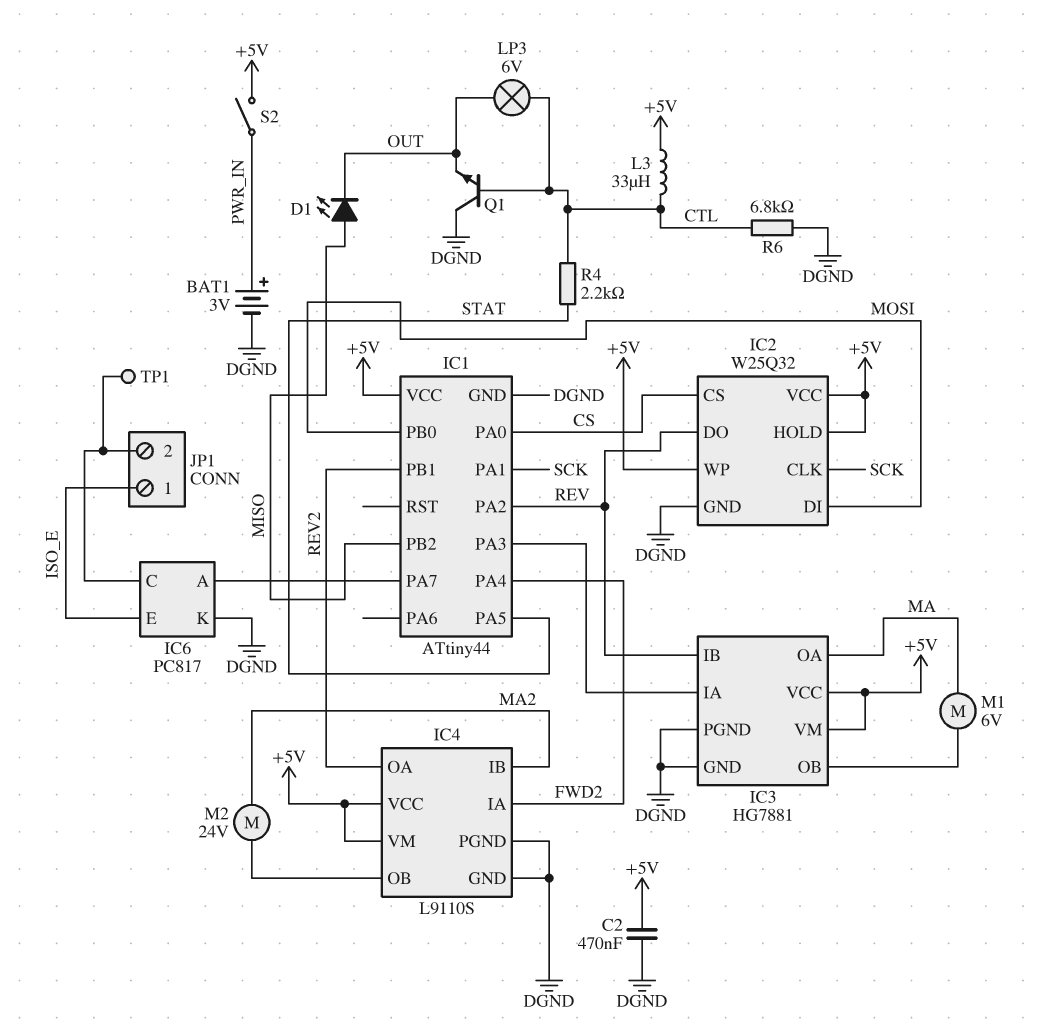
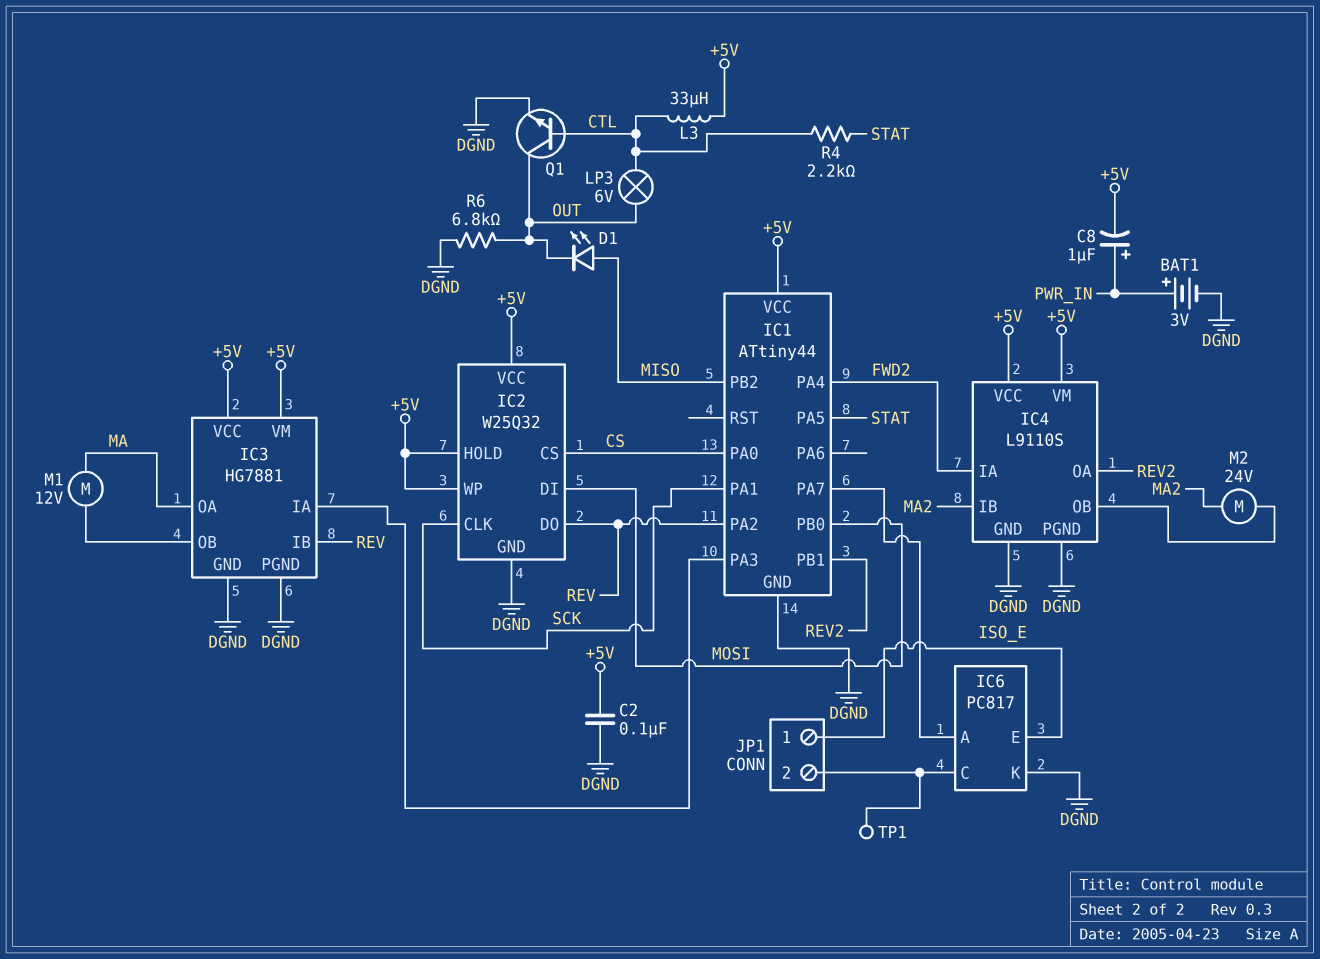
C2: 470nF (+5V, DGND) -> 100nF (+5V, DGND)
C8: none -> 1uF (plus PWR_IN, minus +5V)
M1: motor 6V (IC3/OB, MA) -> motor 12V (IC3/OB, MA)
Q1: NPN (B CTL, C DGND, E OUT) -> NPN (B CTL, C OUT, E DGND)
R6: 6.8k (CTL, DGND) -> 6.8k (DGND, OUT)
S2: switch (+5V, PWR_IN) -> none

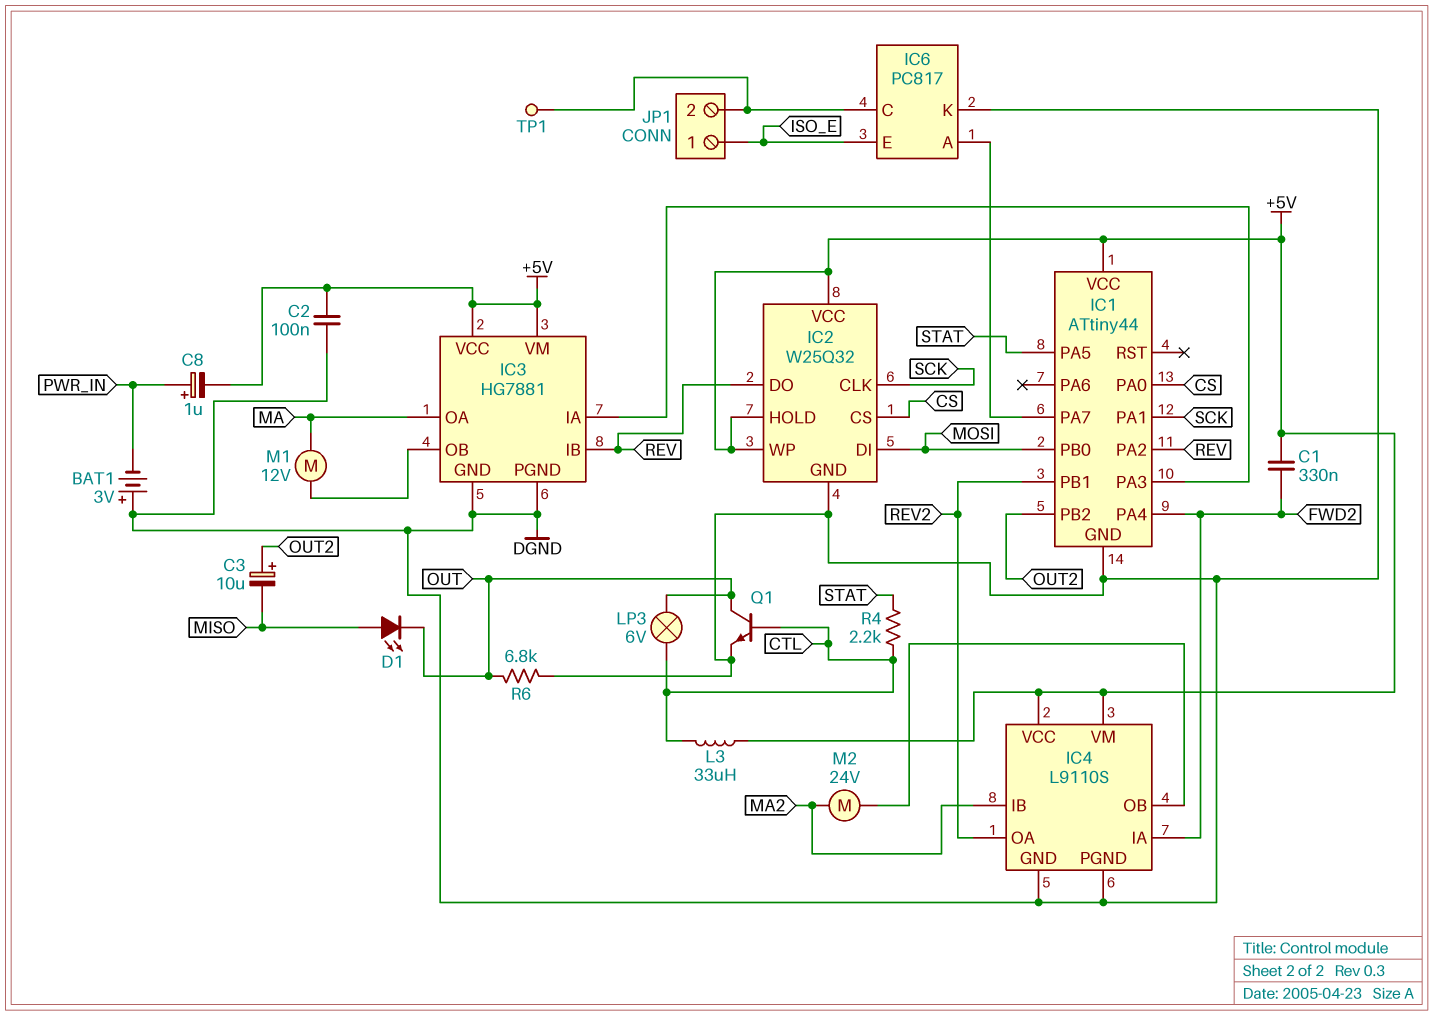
BAT1: 3V (plus PWR_IN, minus DGND) -> 3V (plus DGND, minus PWR_IN)
C1: none -> 330nF (+5V, FWD2)
C3: none -> 10uF (plus OUT2, minus MISO)
IC1 pin PB2: MISO -> OUT2

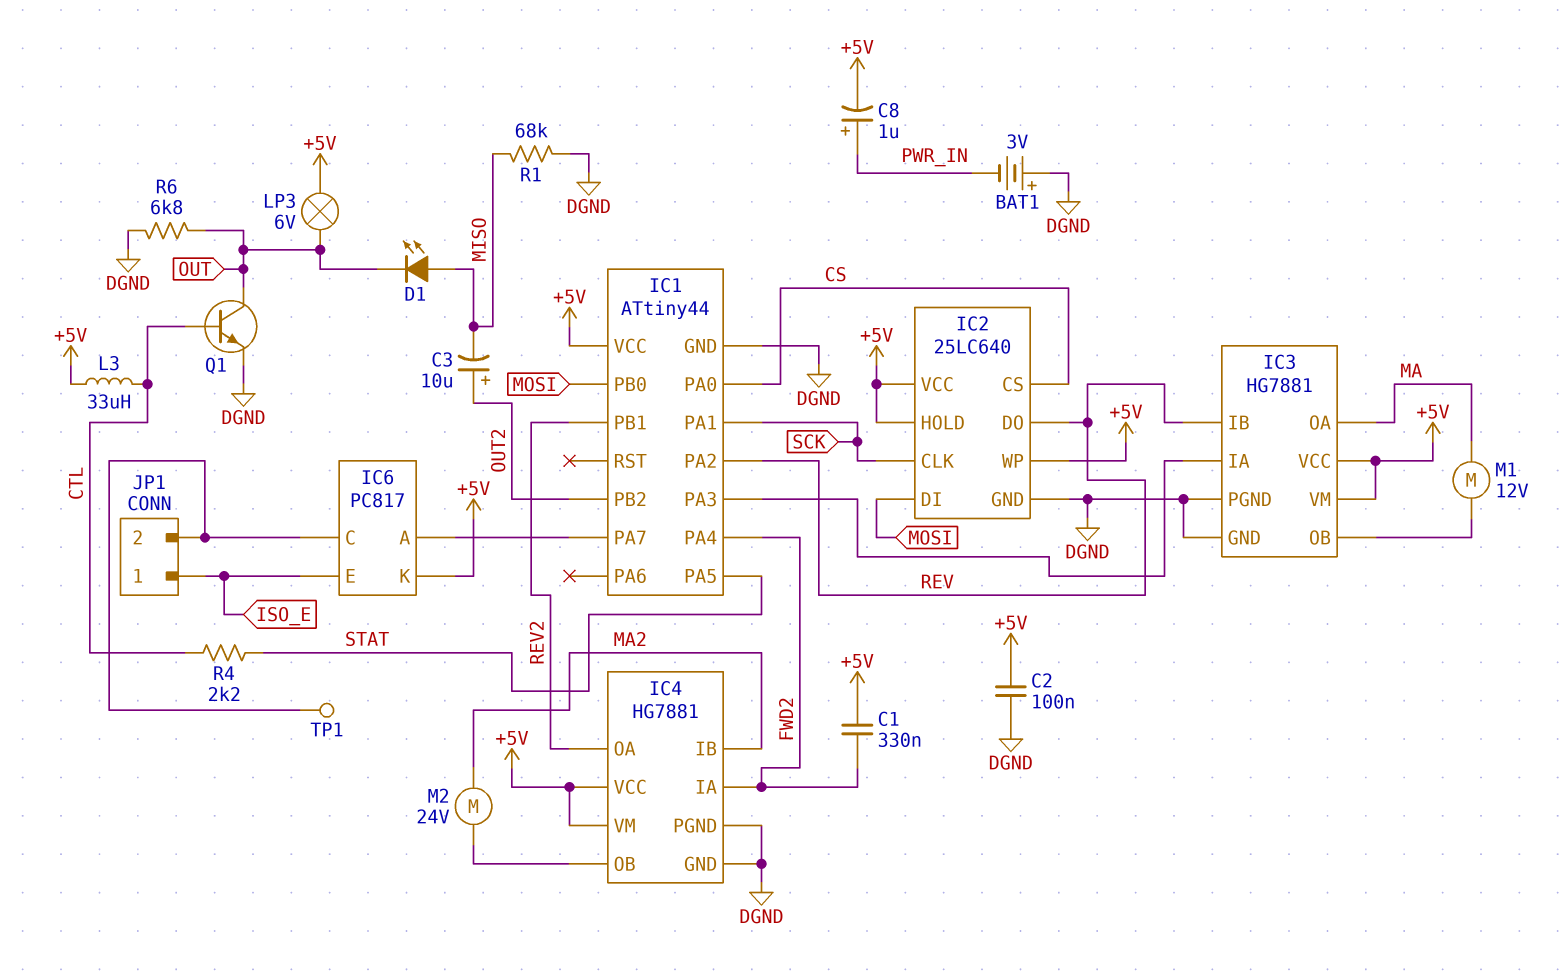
IC2: W25Q32 -> 25LC640
IC4: L9110S -> HG7881
IC6 pin K: DGND -> +5V
LP3: lamp 6V (CTL, OUT) -> lamp 6V (+5V, OUT)
R1: none -> 68k (DGND, MISO)

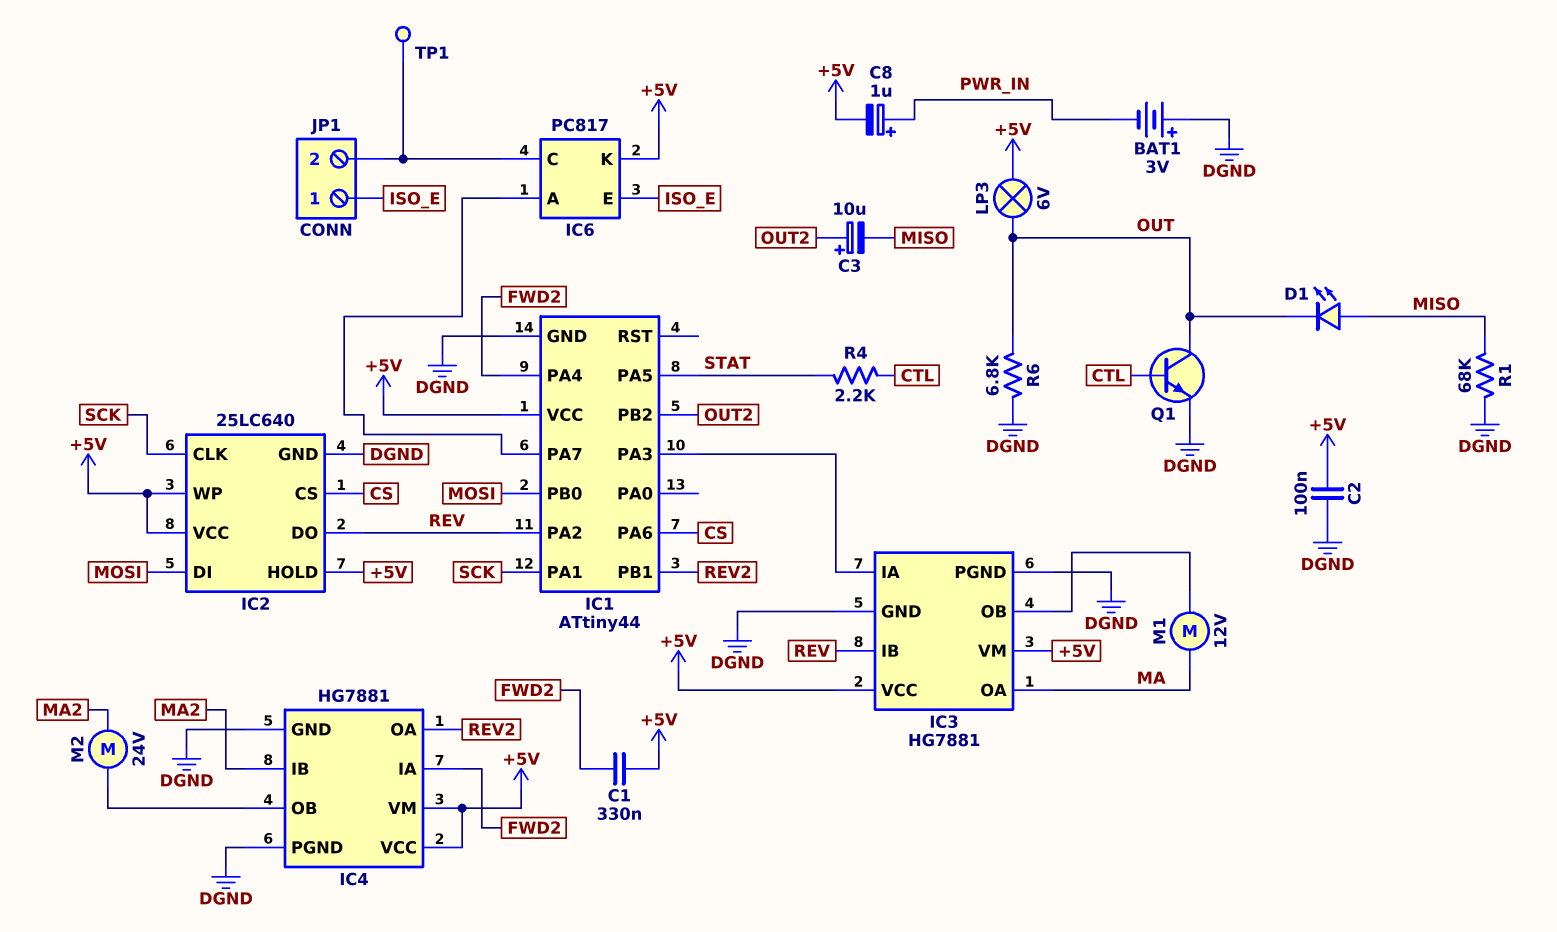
IC1 pin PA0: CS -> none
IC1 pin PA6: none -> CS
L3: 33uH (+5V, CTL) -> none

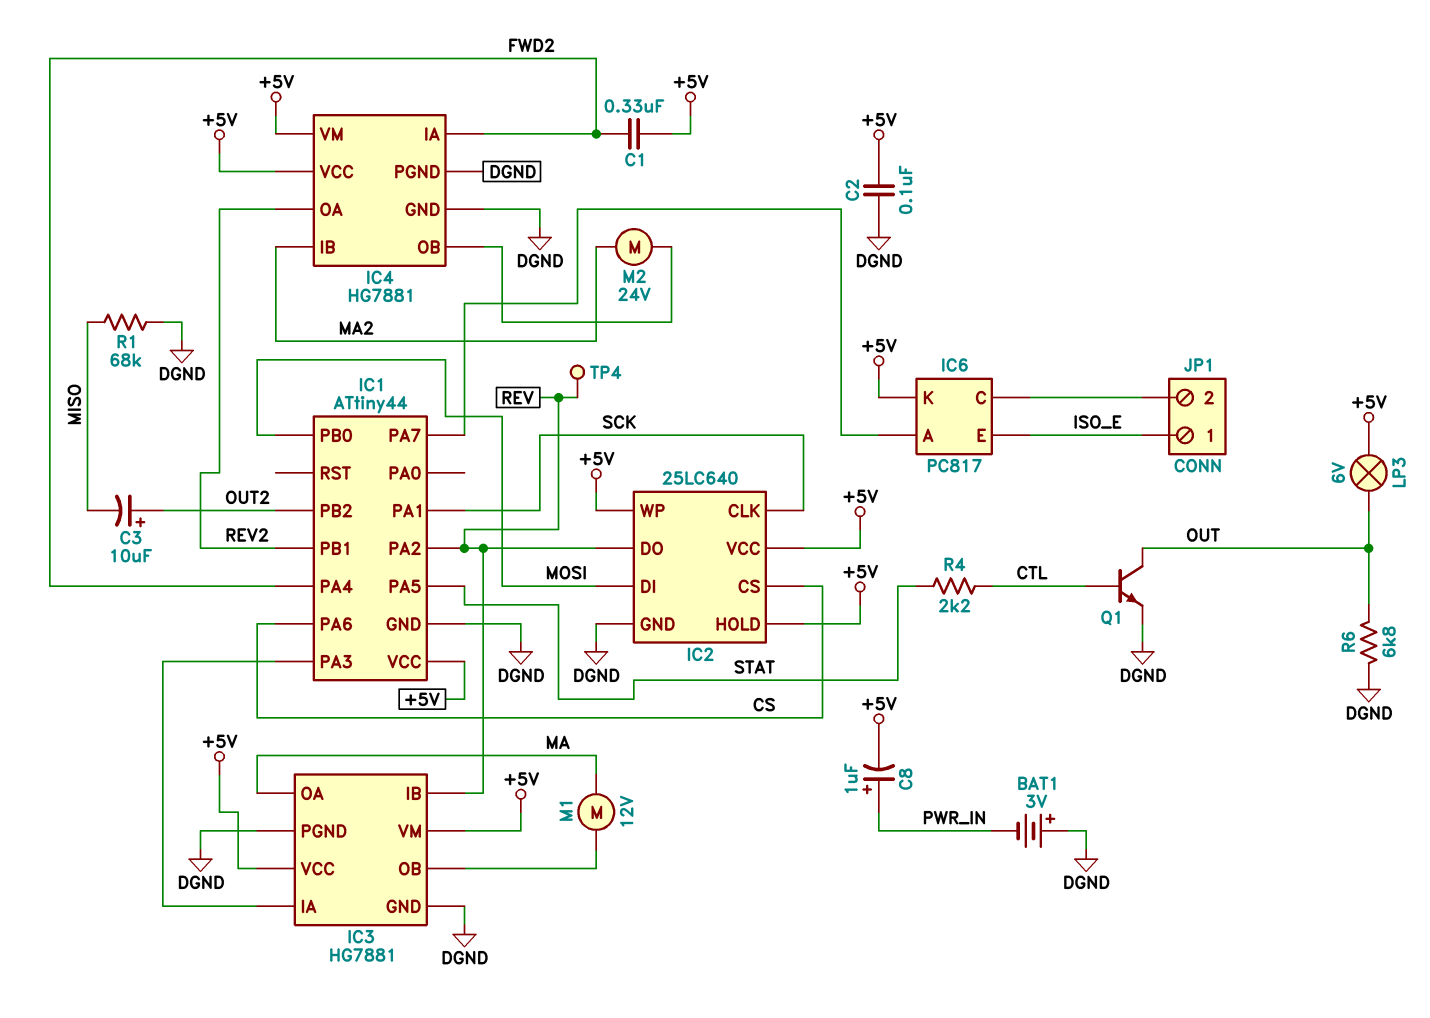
D1: LED (A MISO, K OUT) -> none
TP1: test point (IC6/C) -> none
TP4: none -> test point (REV)

